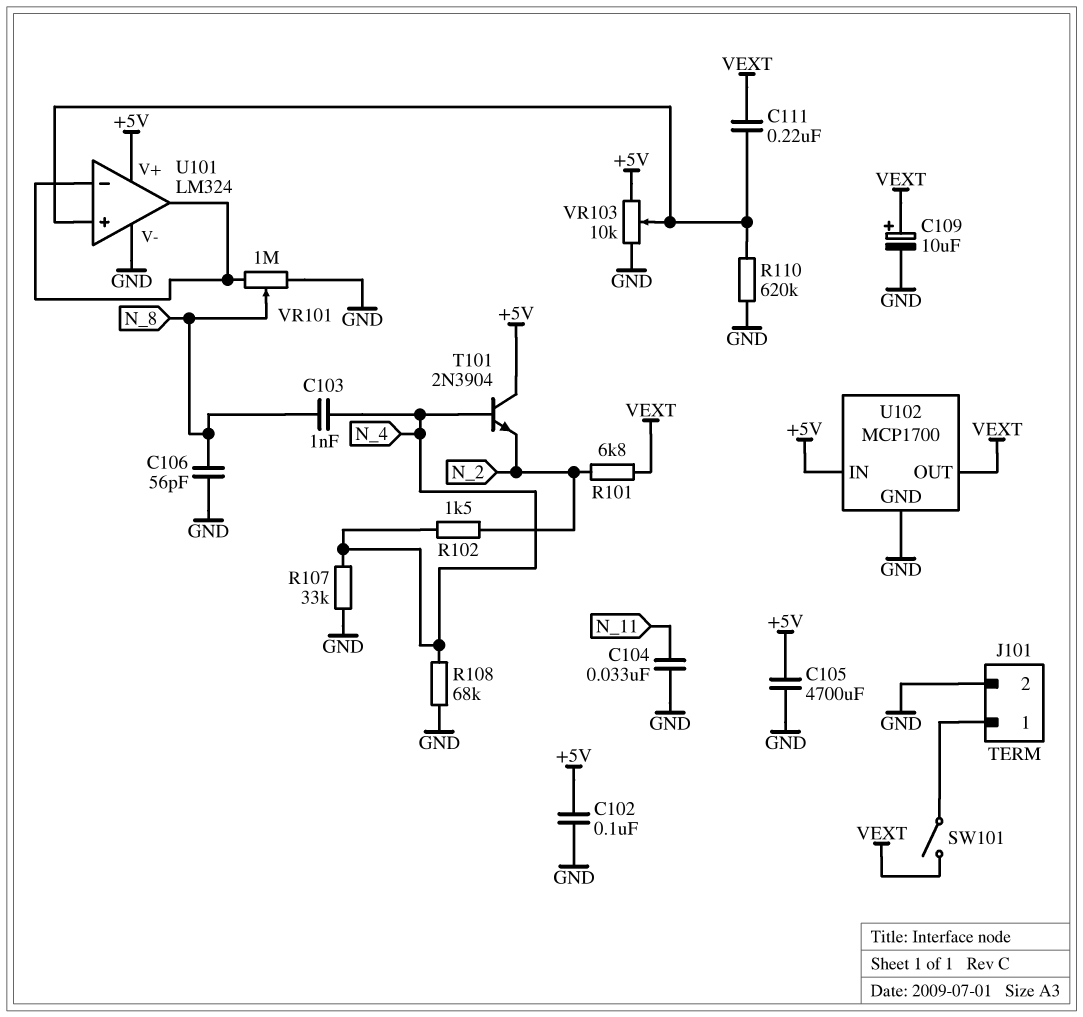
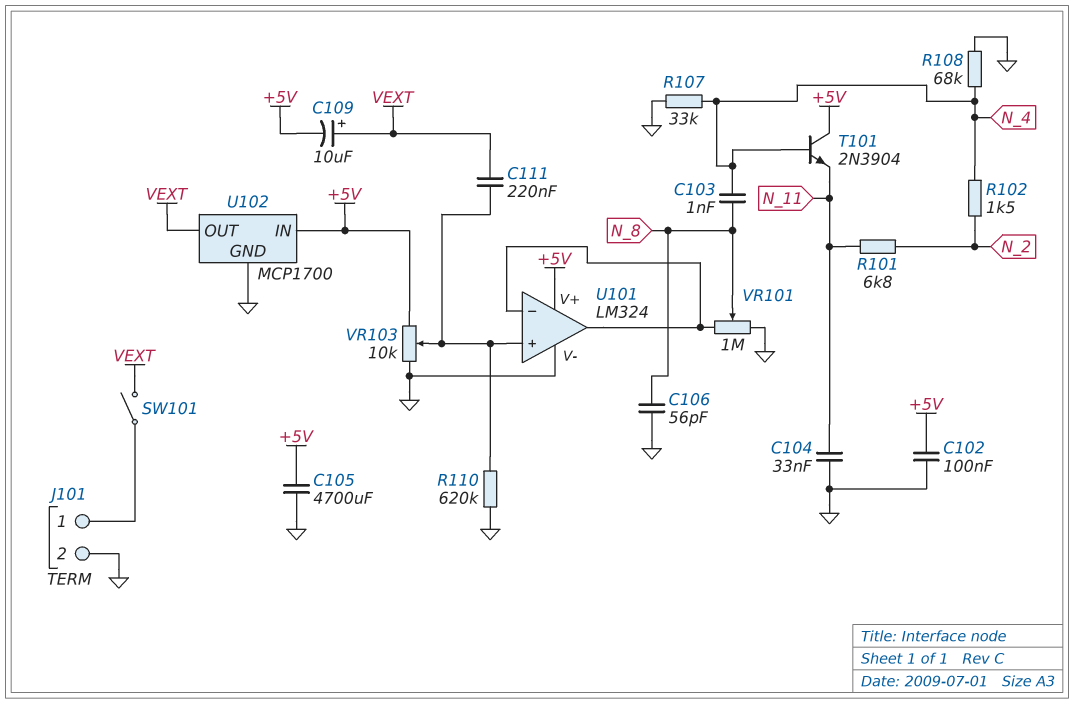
C109: 10uF (plus VEXT, minus GND) -> 10uF (plus VEXT, minus +5V)
R101: 6.8k (N_2, VEXT) -> 6.8k (N_2, N_11)
T101: NPN 2N3904 (B N_4, C +5V, E N_2) -> NPN 2N3904 (B N_4, C +5V, E N_11)

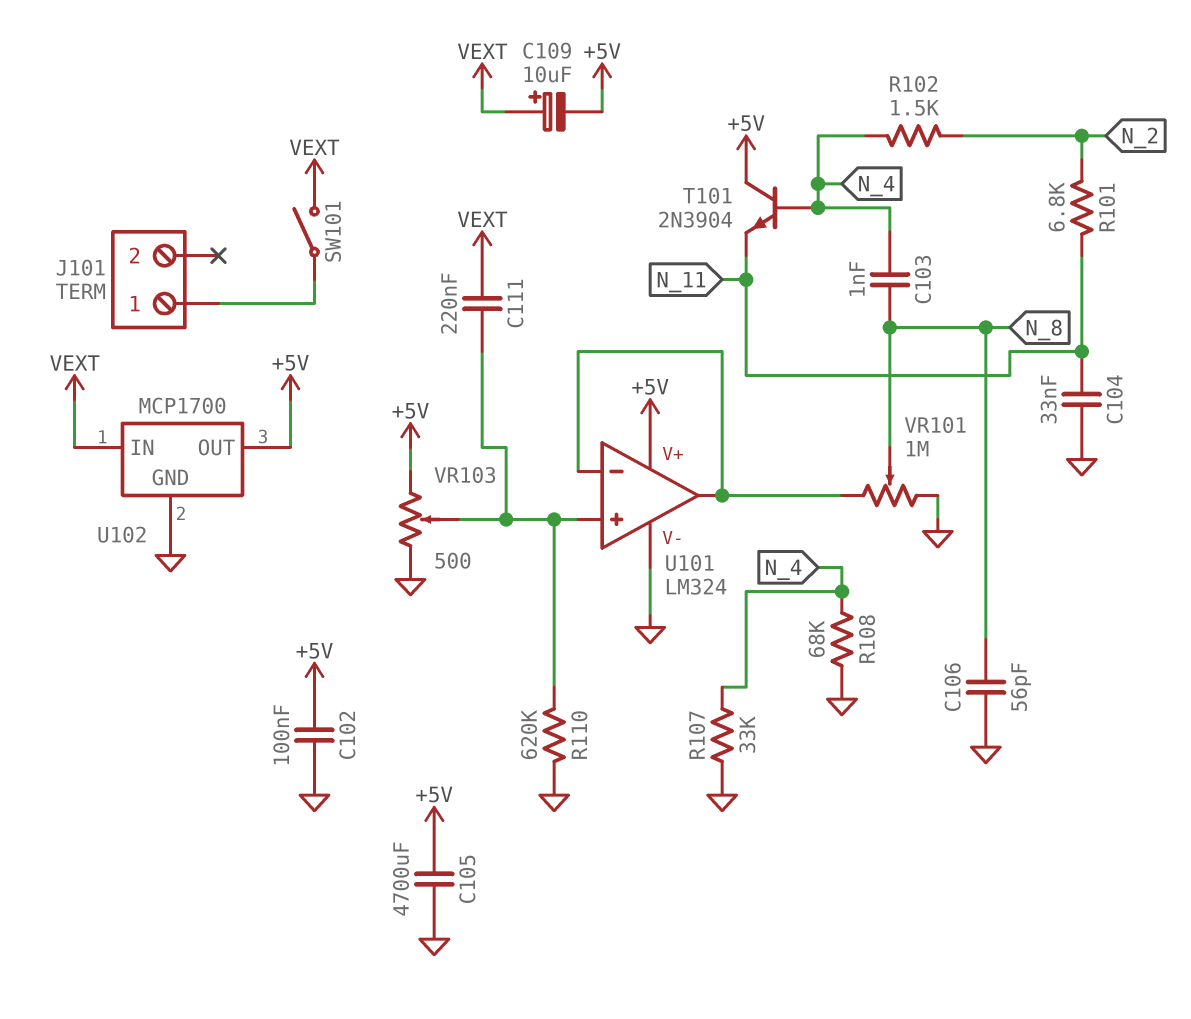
J101 pin 2: GND -> none
U102 pin IN: +5V -> VEXT
U102 pin OUT: VEXT -> +5V
VR103: 10k (+5V, GND, wiper U101/in+) -> 500 (+5V, GND, wiper U101/in+)

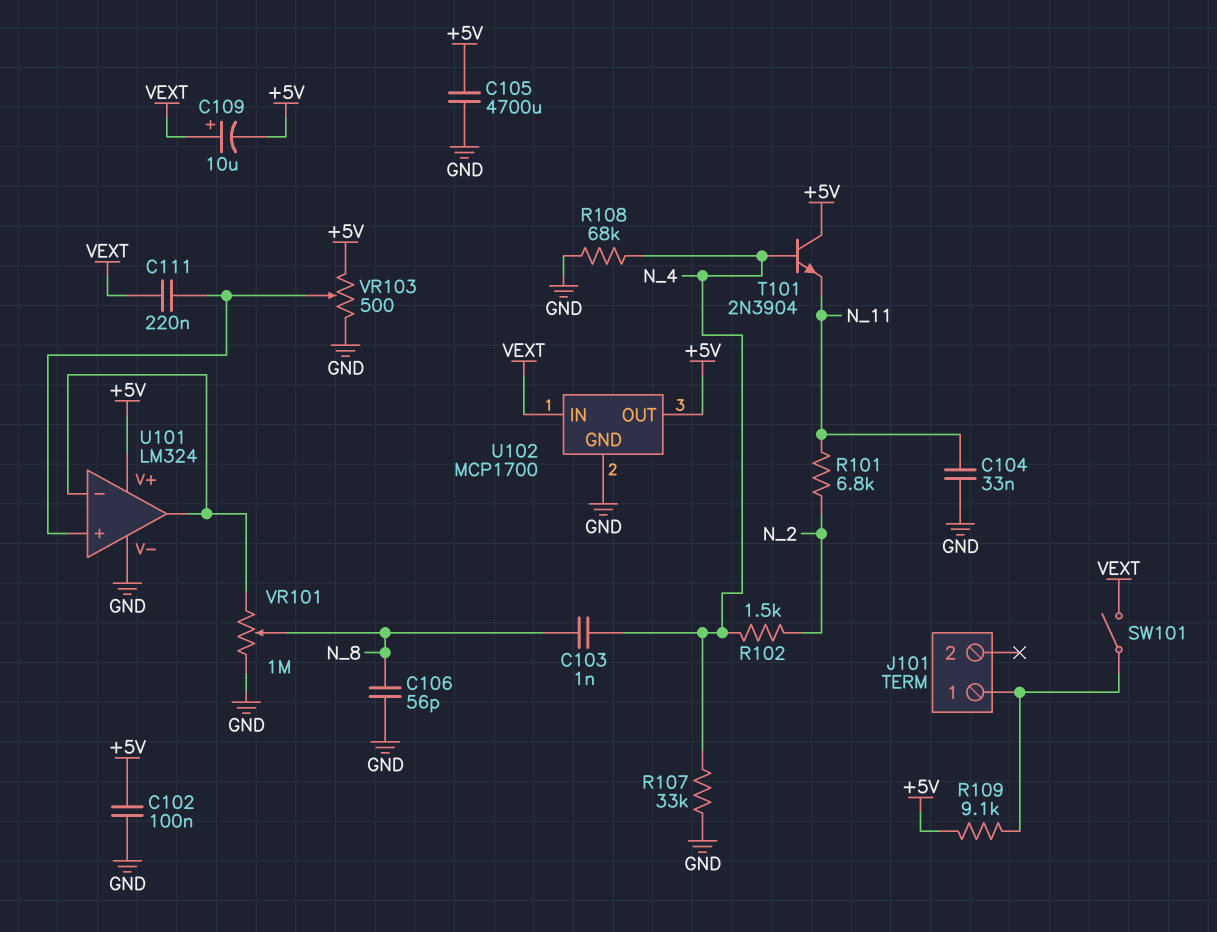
R109: none -> 9.1k (+5V, J101/1)
R110: 620k (GND, U101/in+) -> none

